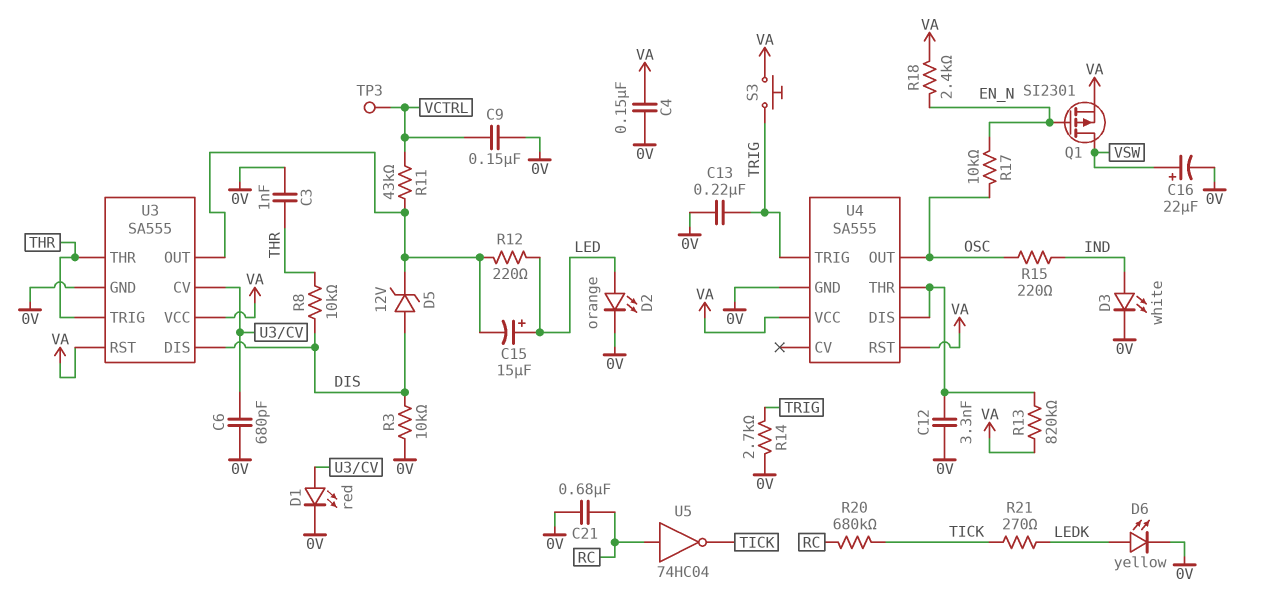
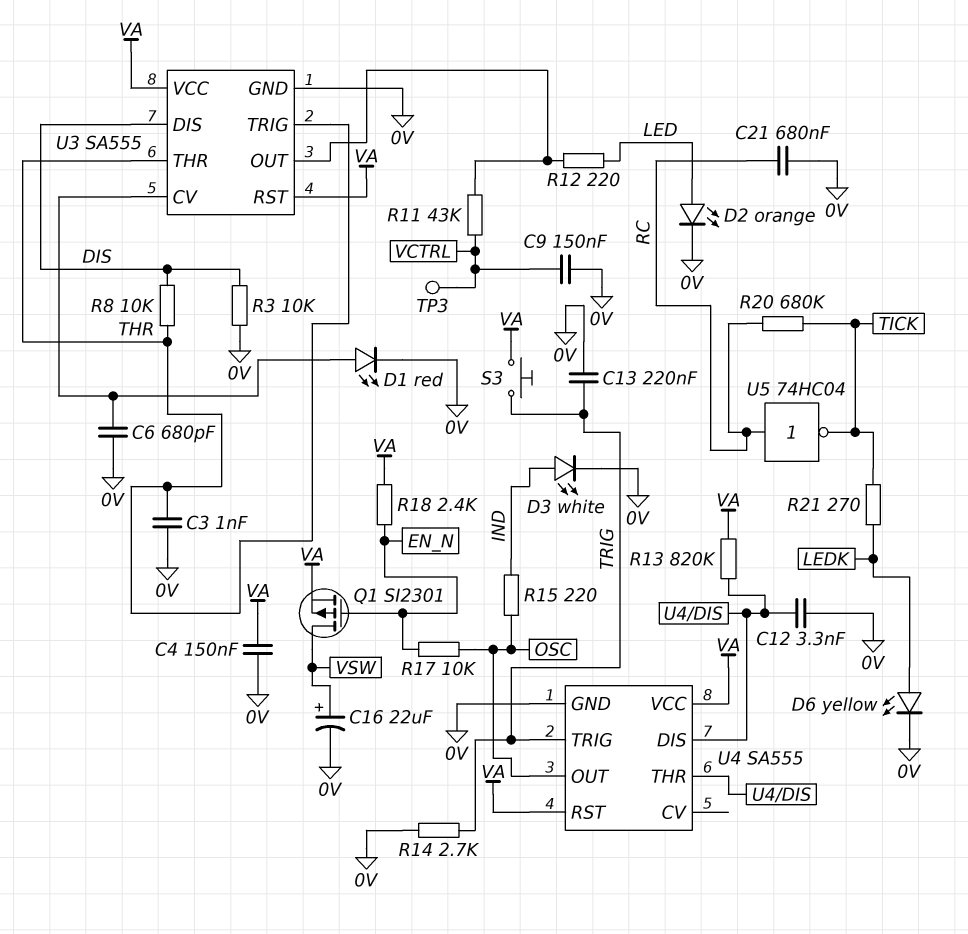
C15: 15uF (plus LED, minus U3/OUT) -> none
D5: zener 12V (A DIS, K U3/OUT) -> none

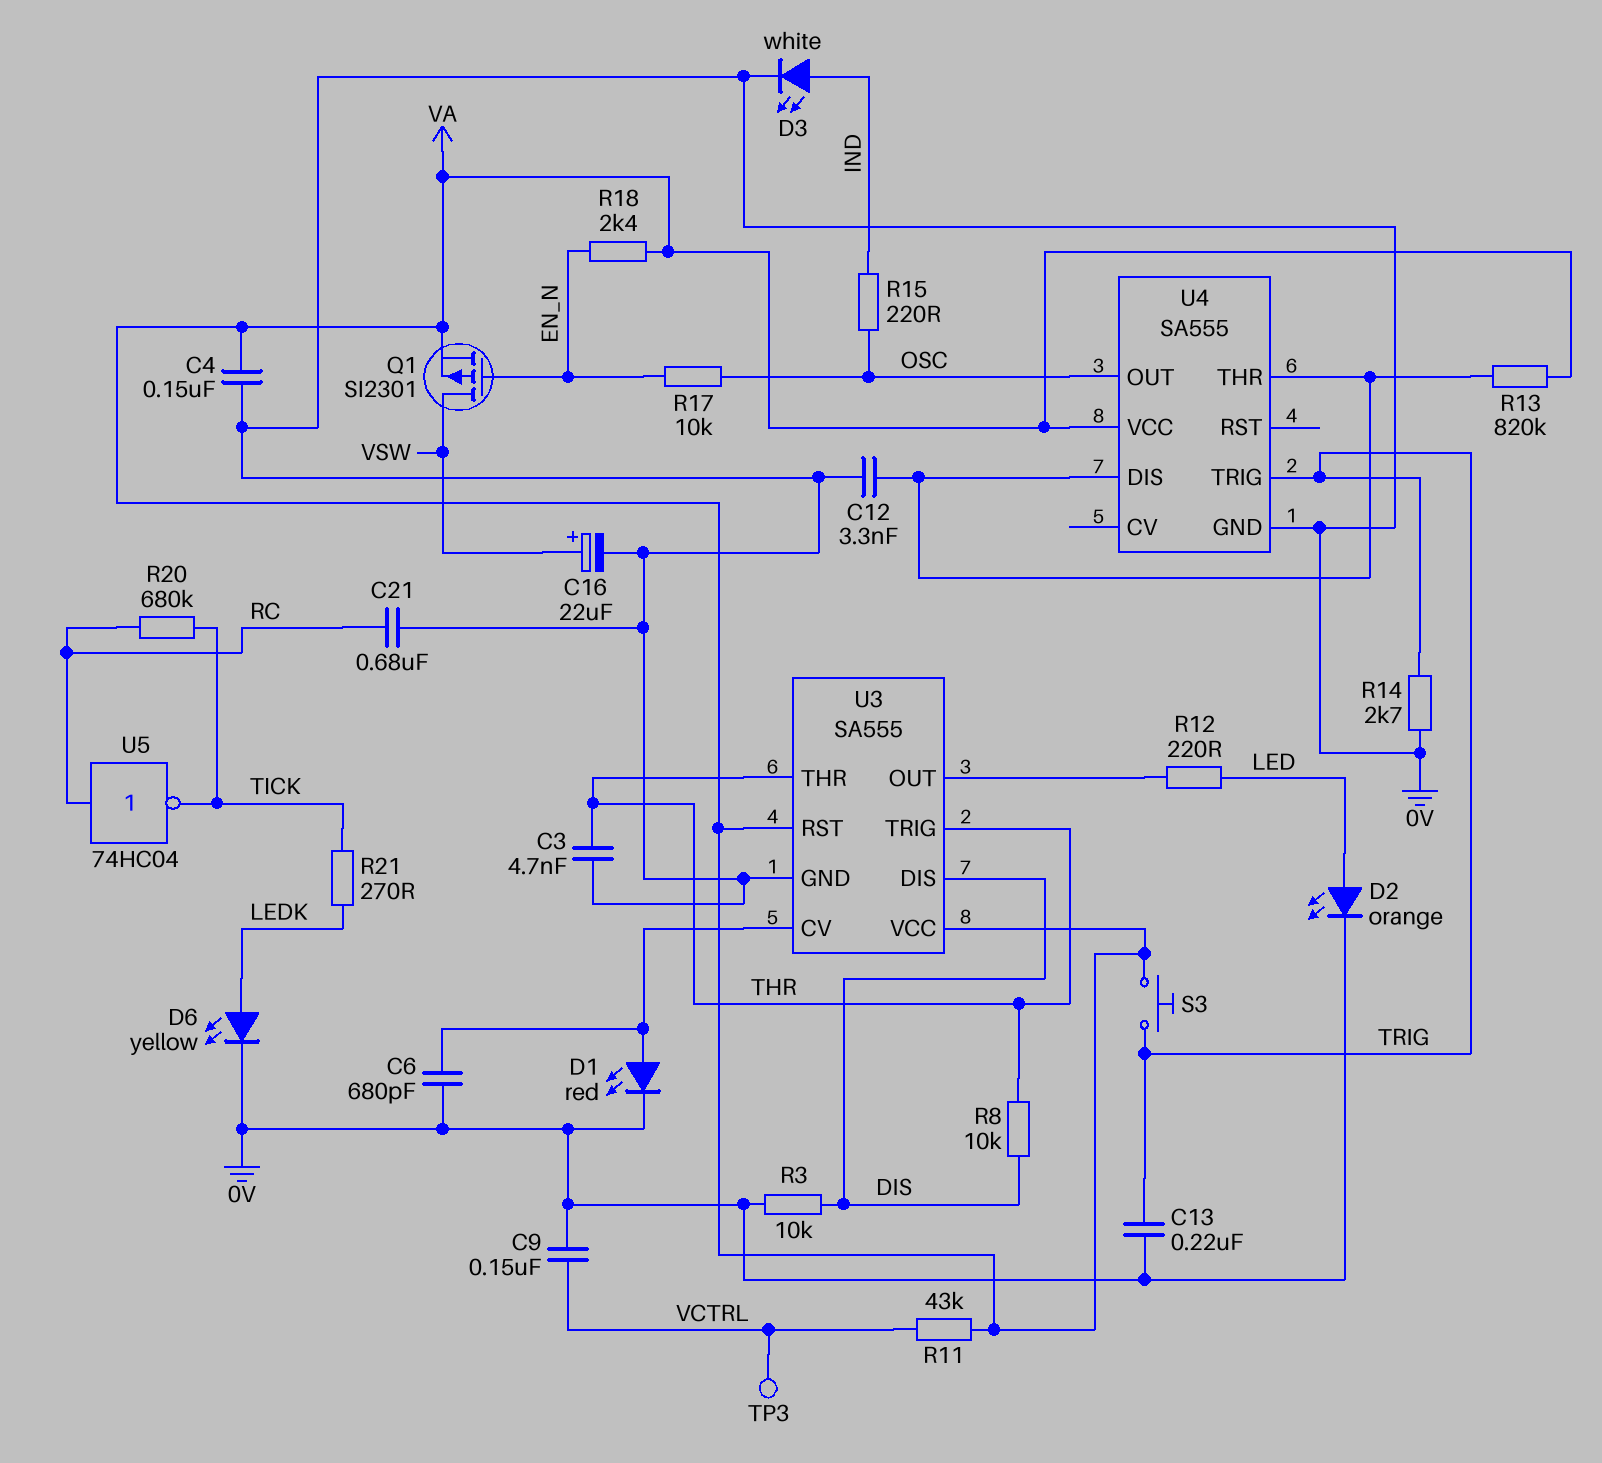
C3: 1nF (0V, THR) -> 4.7nF (0V, THR)
R11: 43k (U3/OUT, VCTRL) -> 43k (VA, VCTRL)
U4 pin RST: VA -> none

